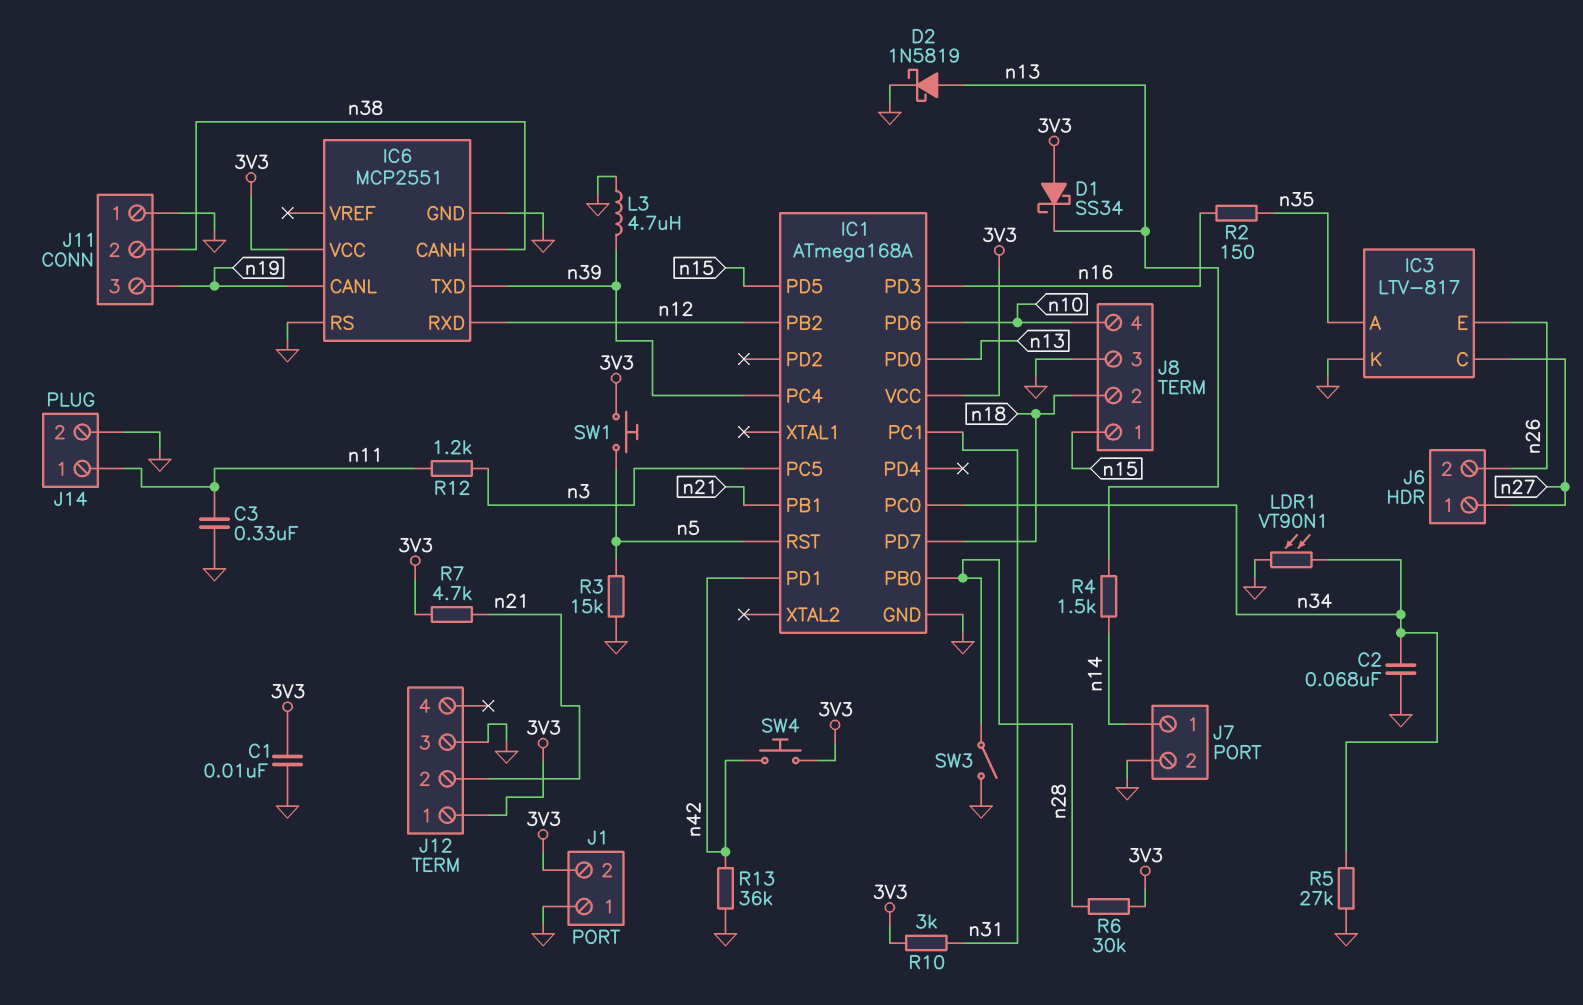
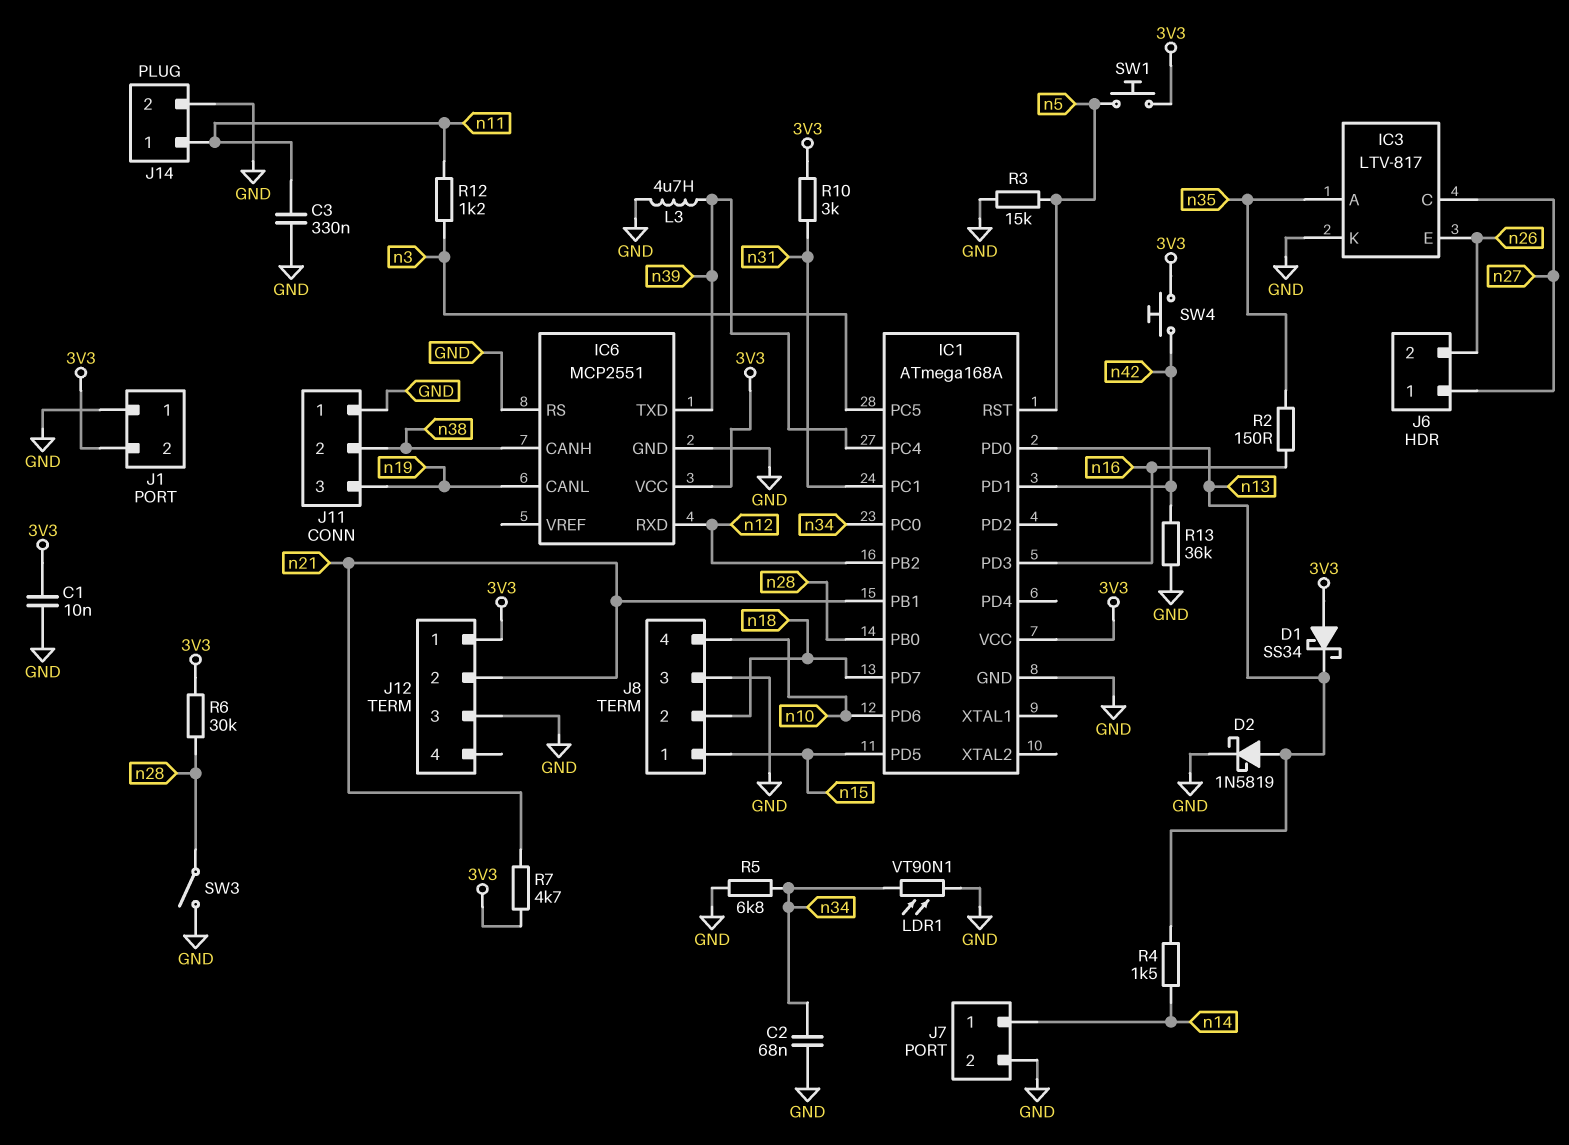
R5: 27k (GND, n34) -> 6.8k (GND, n34)

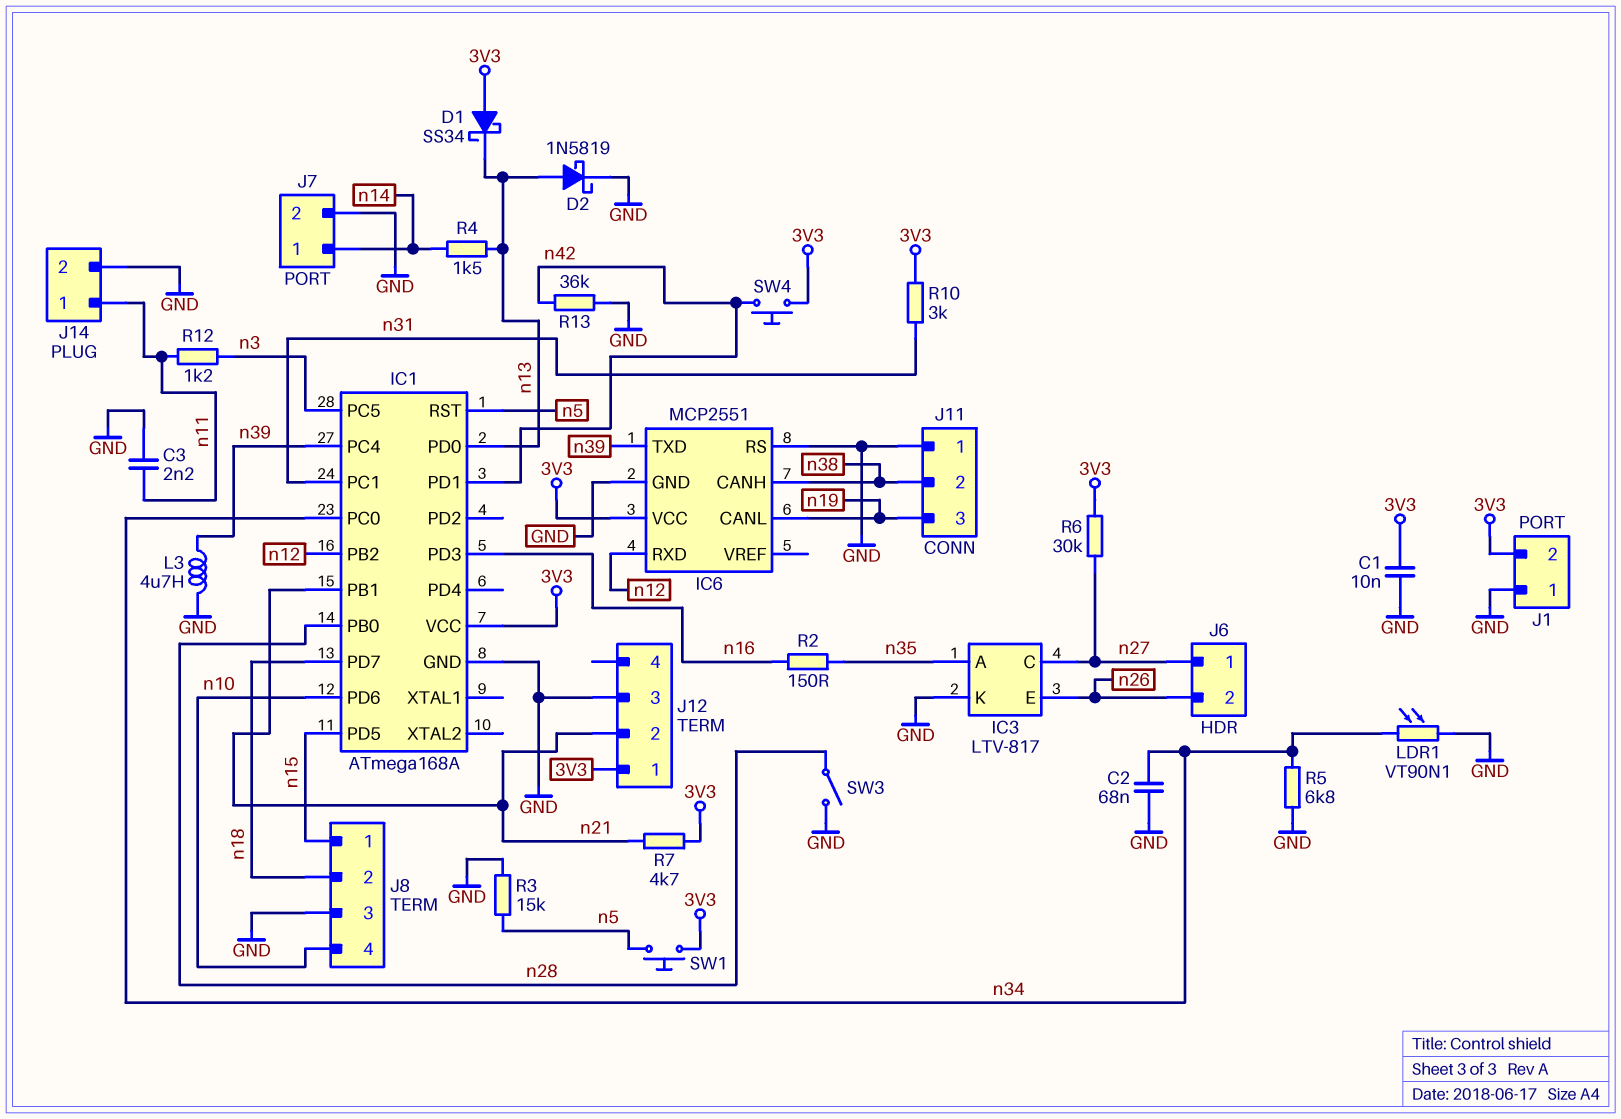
C3: 330nF (GND, n11) -> 2.2nF (GND, n11)
R6: 30k (3V3, n28) -> 30k (3V3, n27)

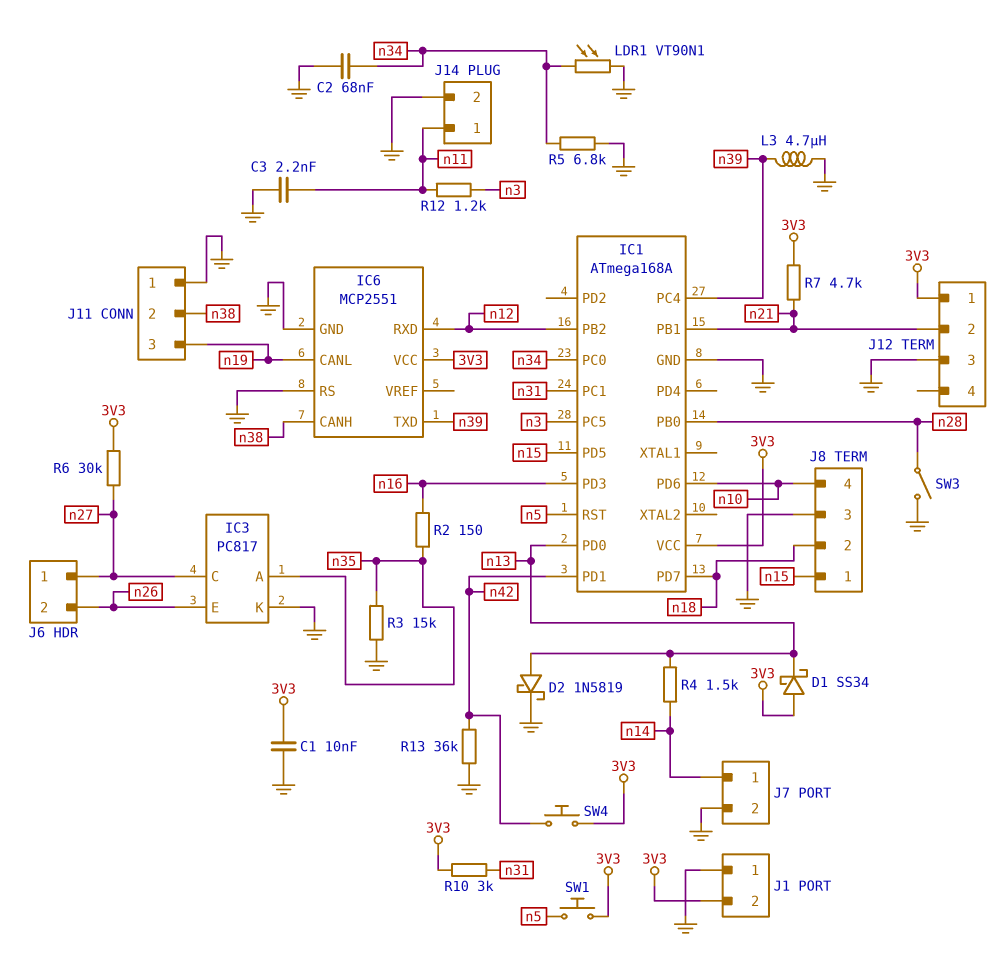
IC3: LTV-817 -> PC817
R3: 15k (GND, n5) -> 15k (GND, n35)

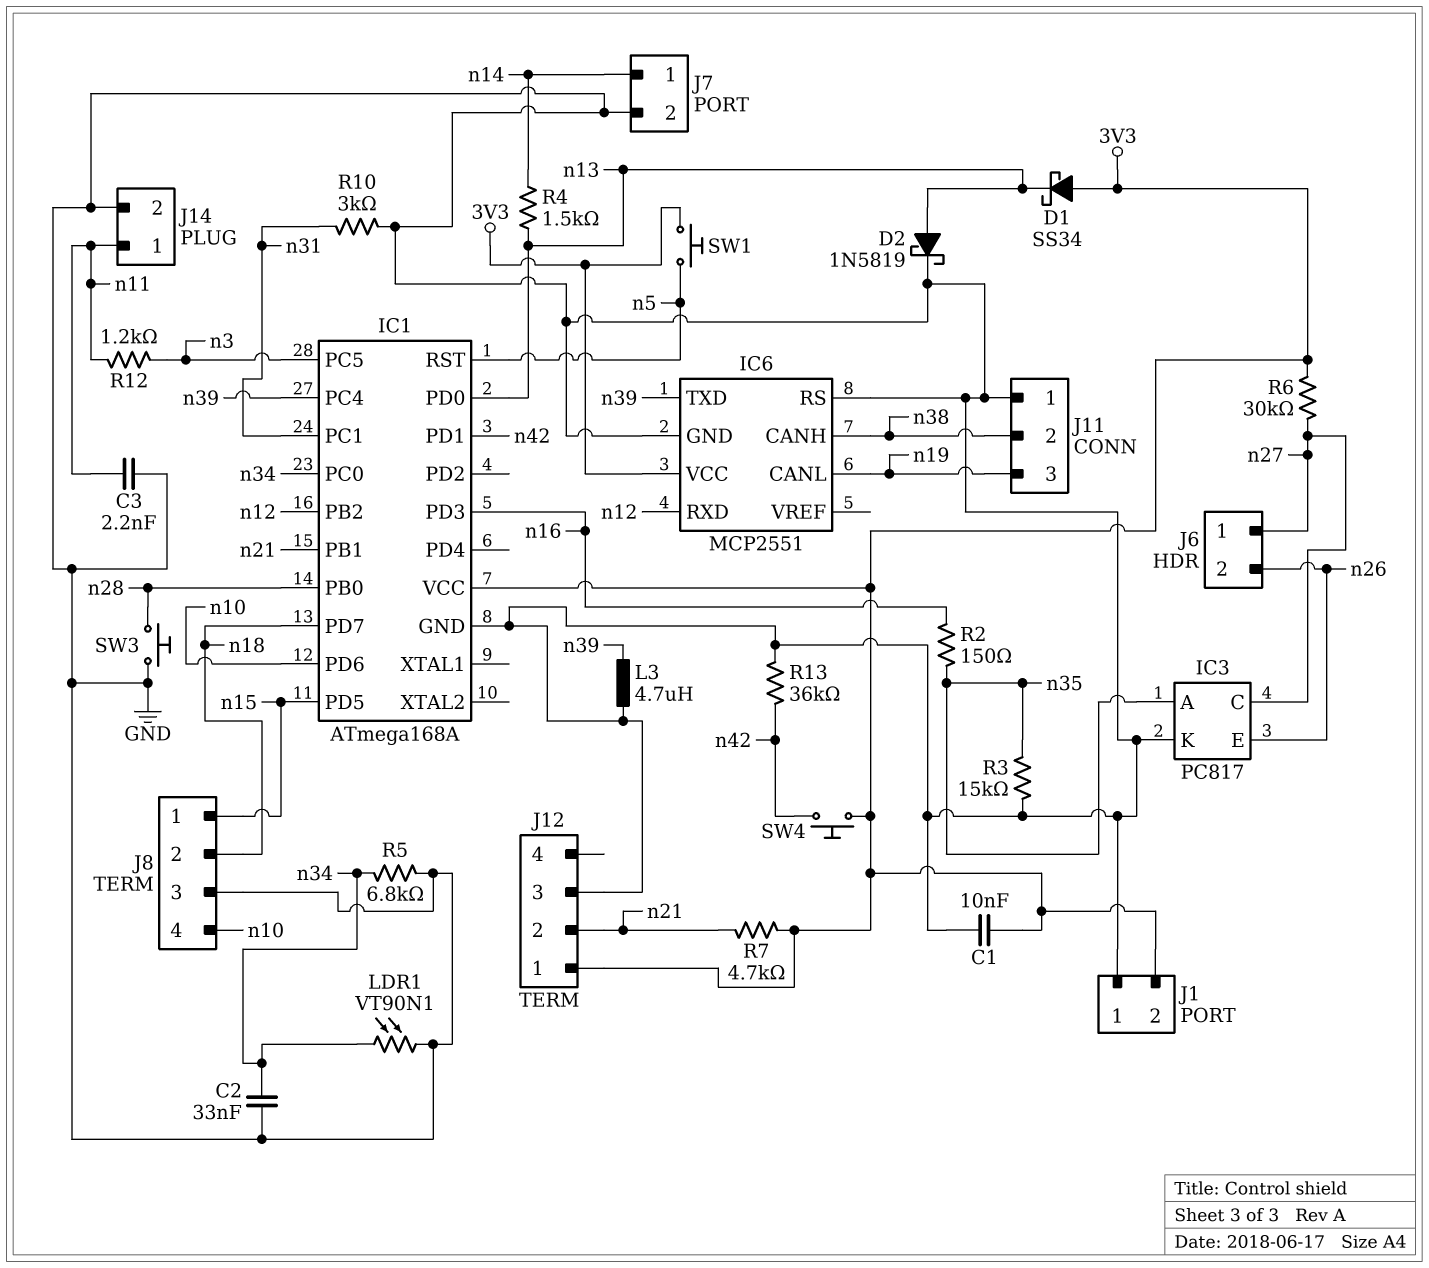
C2: 68nF (GND, n34) -> 33nF (GND, n34)
R10: 3k (3V3, n31) -> 3k (GND, n31)
SW3: switch (GND, n28) -> button (GND, n28)

